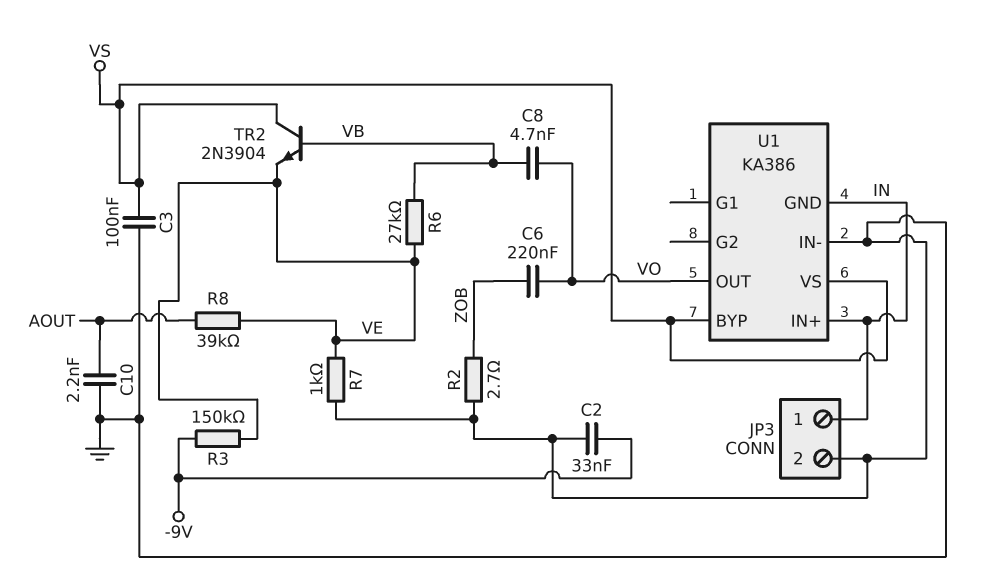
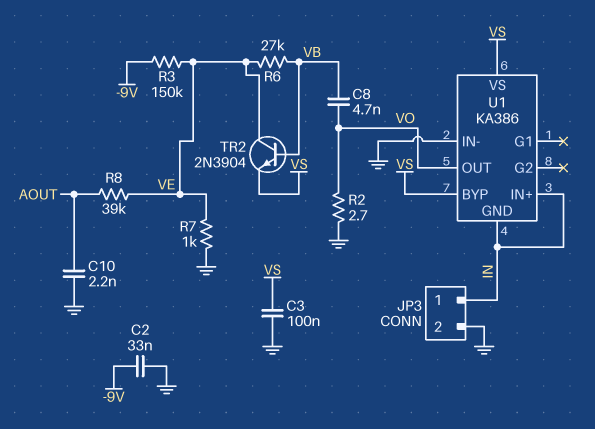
C6: 220nF (VO, ZOB) -> none
R2: 2.7 (GND, ZOB) -> 2.7 (GND, VO)
TR2: NPN 2N3904 (B VB, C VS, E VE) -> NPN 2N3904 (B VB, C VE, E VS)

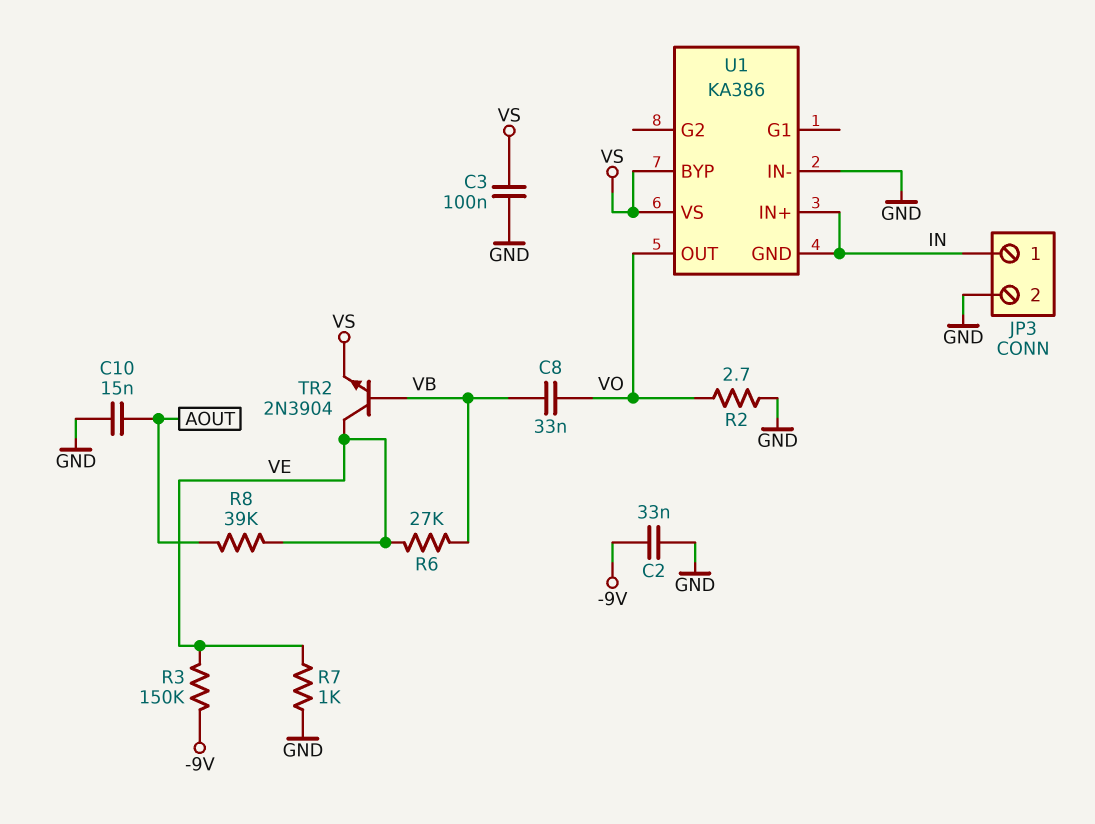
C8: 4.7nF (VB, VO) -> 33nF (VB, VO)
C10: 2.2nF (AOUT, GND) -> 15nF (AOUT, GND)

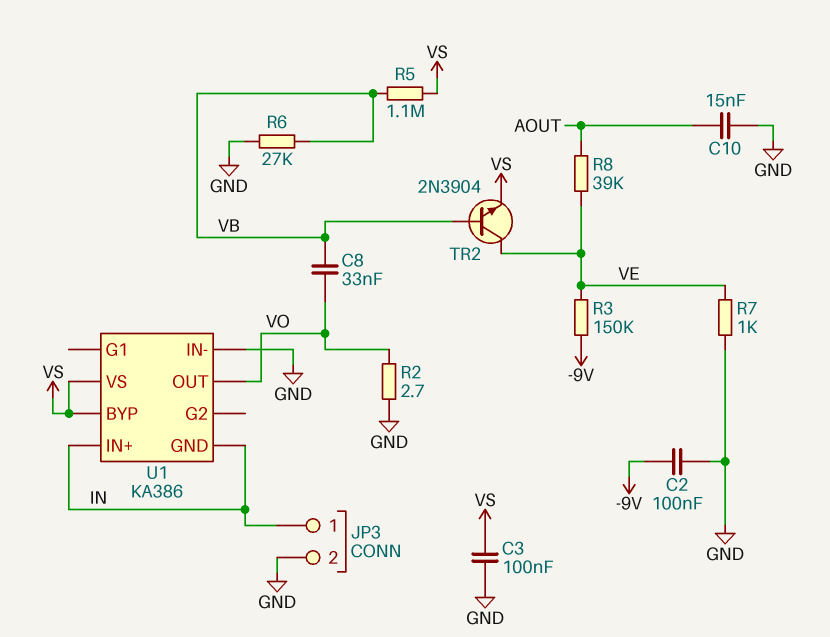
C2: 33nF (-9V, GND) -> 100nF (-9V, GND)
R5: none -> 1.1M (VB, VS)
R6: 27k (VB, VE) -> 27k (GND, VB)

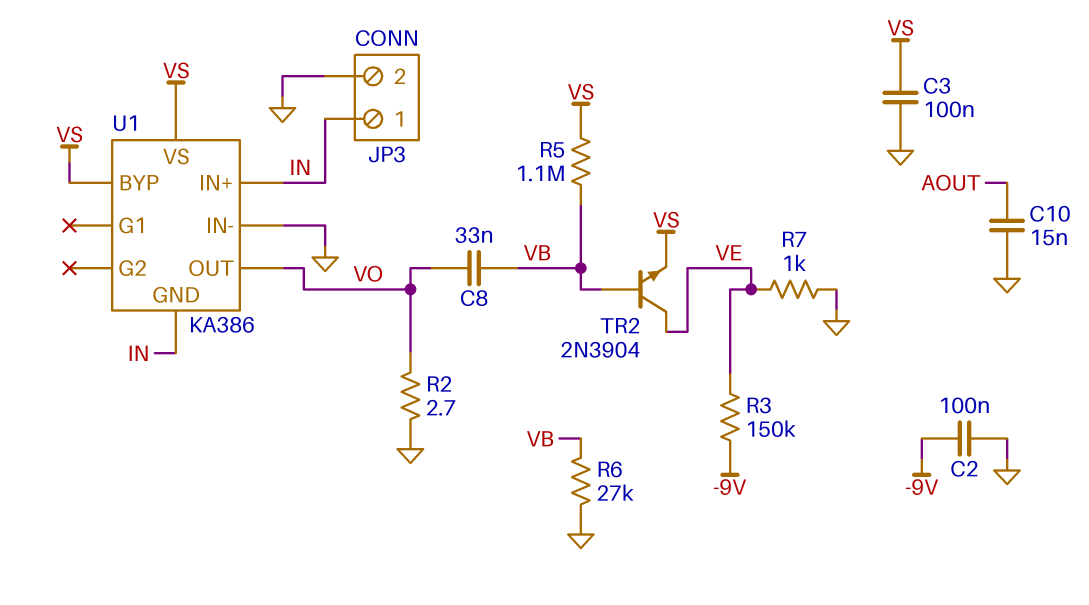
R8: 39k (AOUT, VE) -> none

